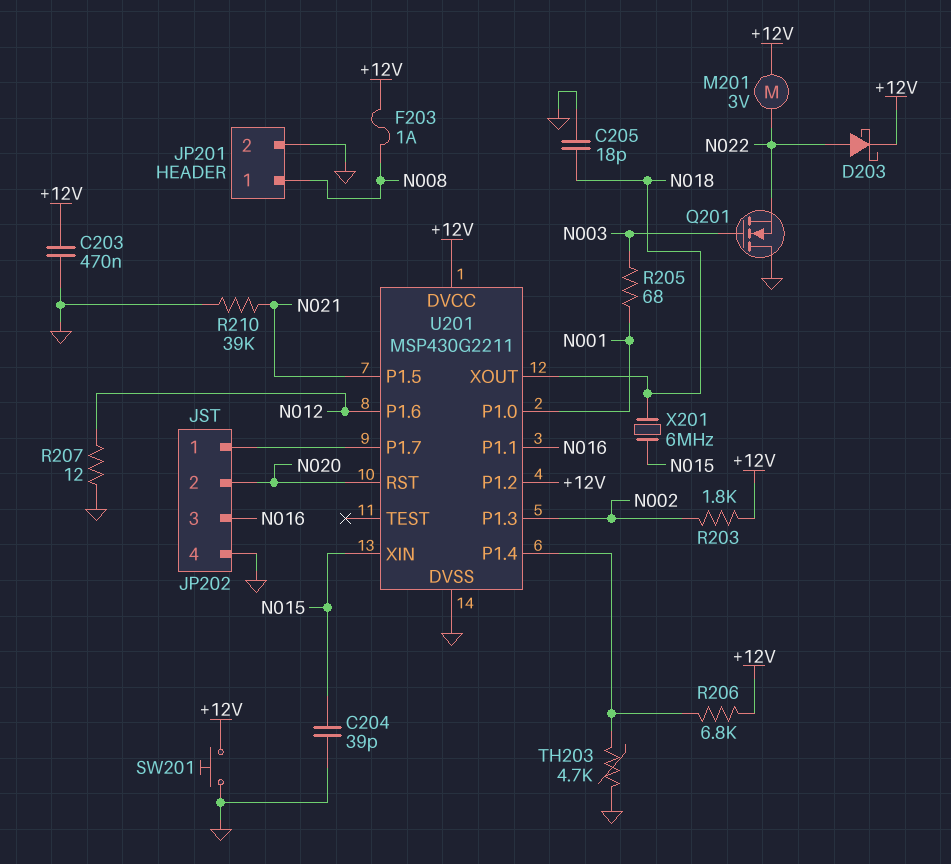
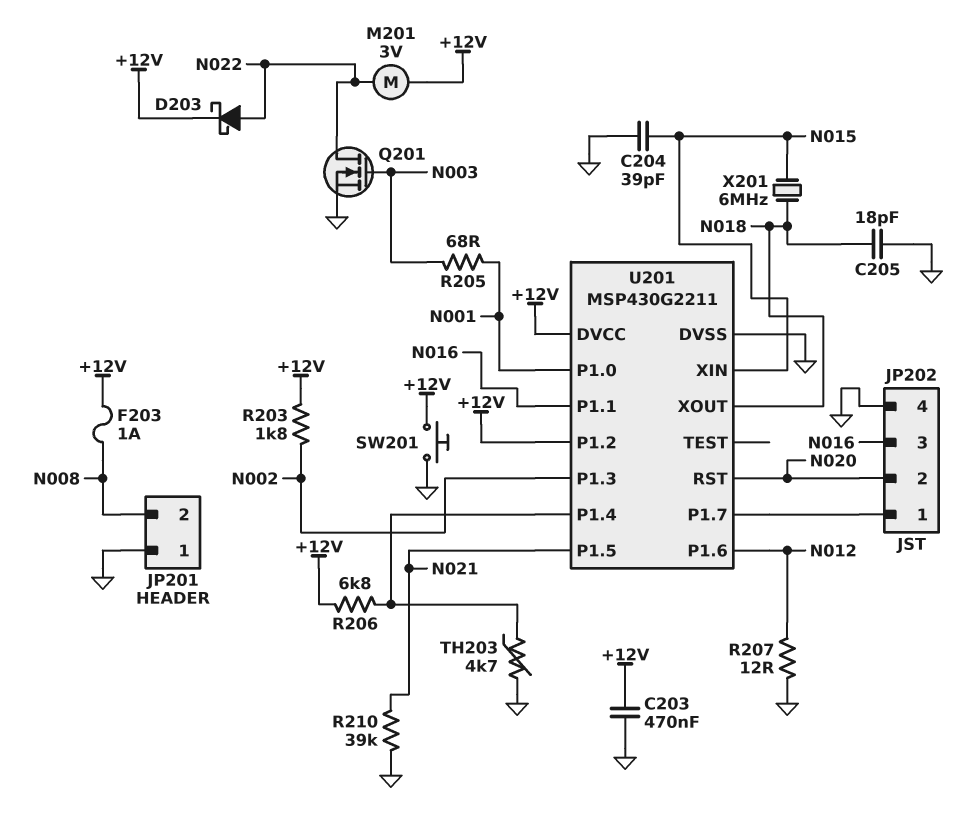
JP201 pin 1: N008 -> GND
JP201 pin 2: GND -> N008
Q201: NMOS (G N003, D GND, S N022) -> NMOS (G N003, D N022, S GND)

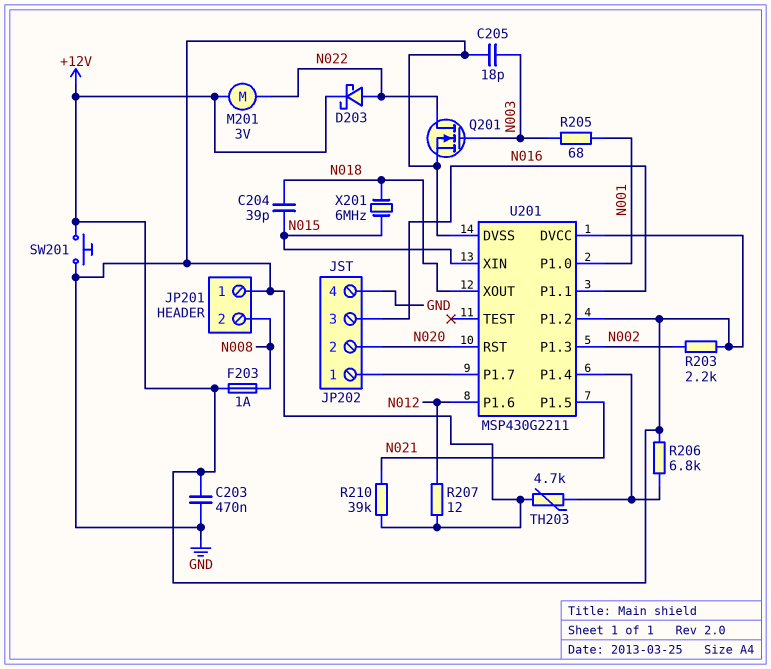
C204: 39pF (GND, N015) -> 39pF (N015, N018)
C205: 18pF (GND, N018) -> 18pF (GND, N003)
R203: 1.8k (+12V, N002) -> 2.2k (+12V, N002)

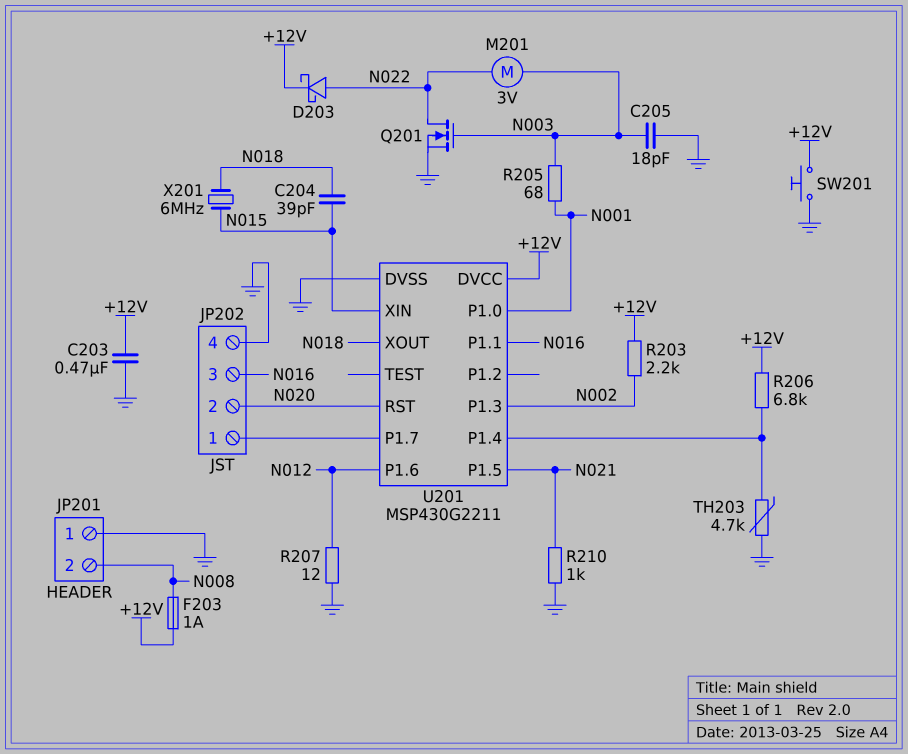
M201: motor 3V (+12V, N022) -> motor 3V (N003, N022)
R210: 39k (GND, N021) -> 1k (GND, N021)
U201 pin P1.2: +12V -> none

